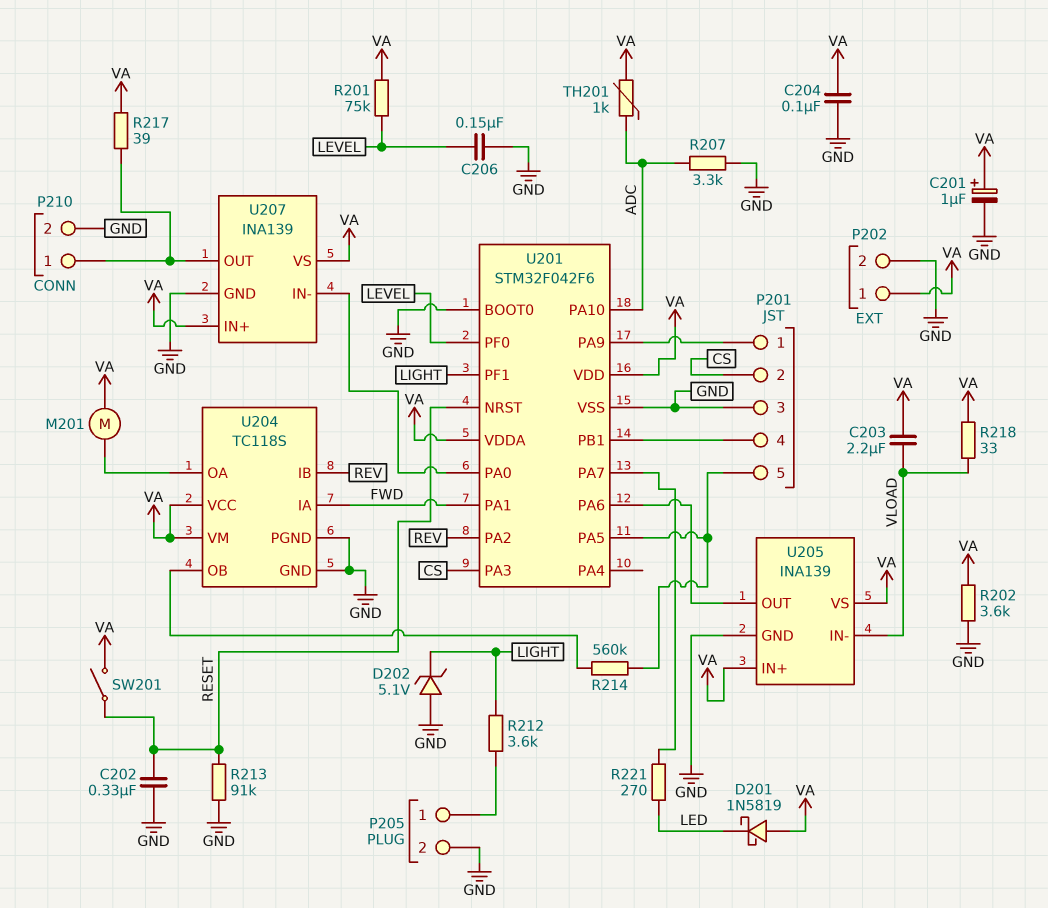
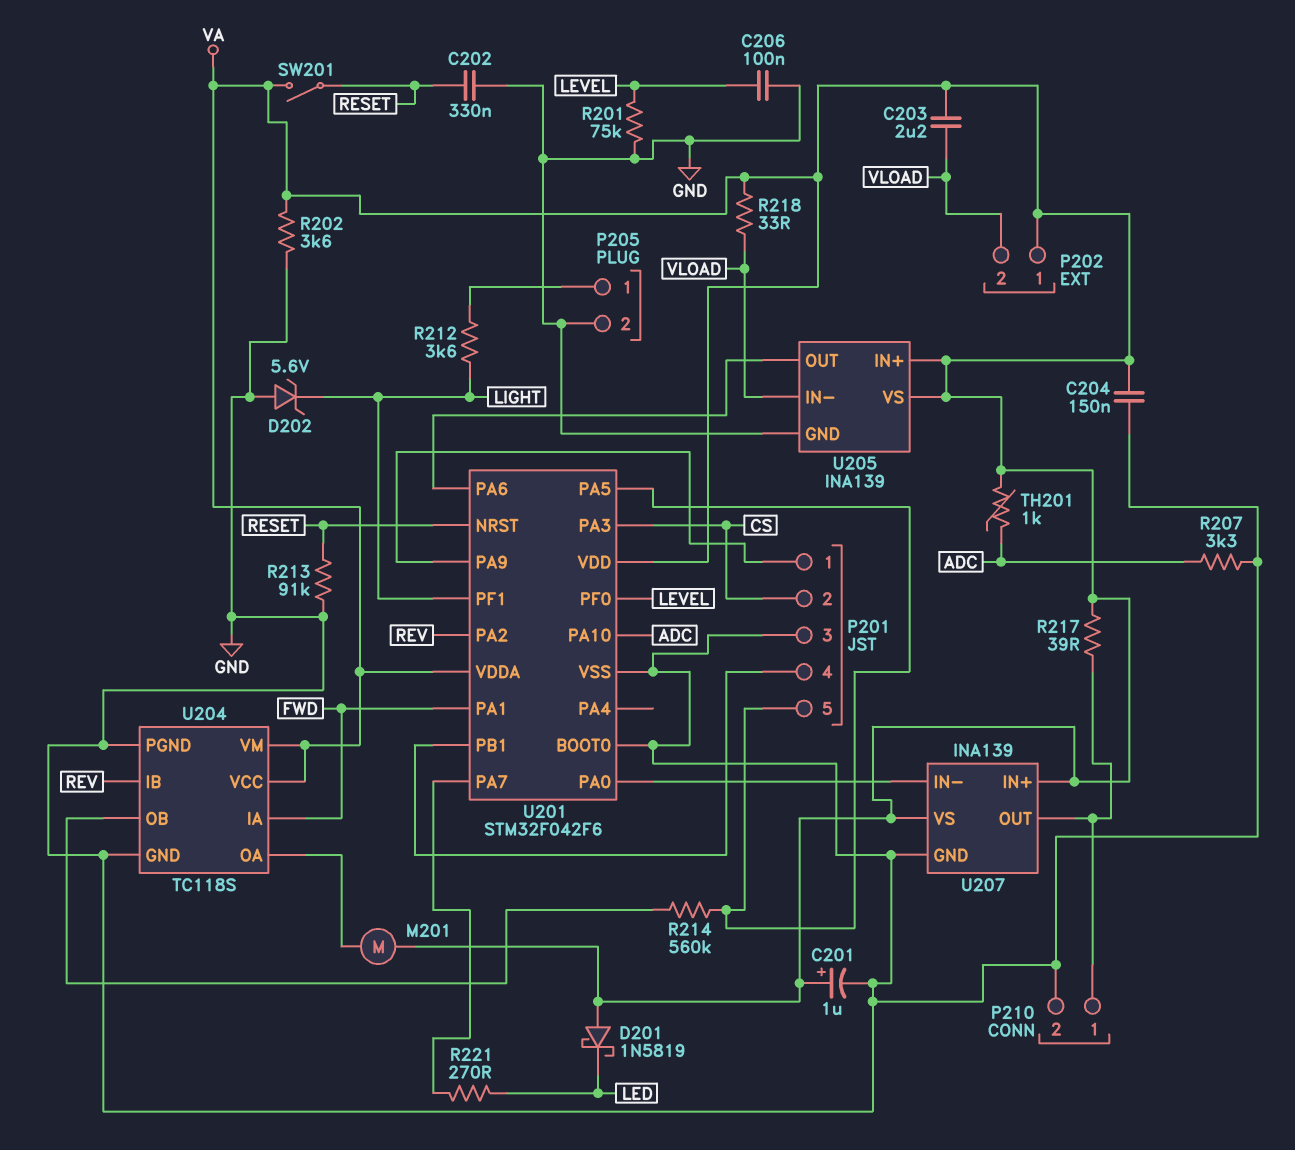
C204: 100nF (GND, VA) -> 150nF (GND, VA)
C206: 150nF (GND, LEVEL) -> 100nF (GND, LEVEL)
D202: zener 5.1V (A GND, K LIGHT) -> zener 5.6V (A GND, K LIGHT)
P202 pin 2: GND -> VLOAD
R201: 75k (LEVEL, VA) -> 75k (GND, LEVEL)

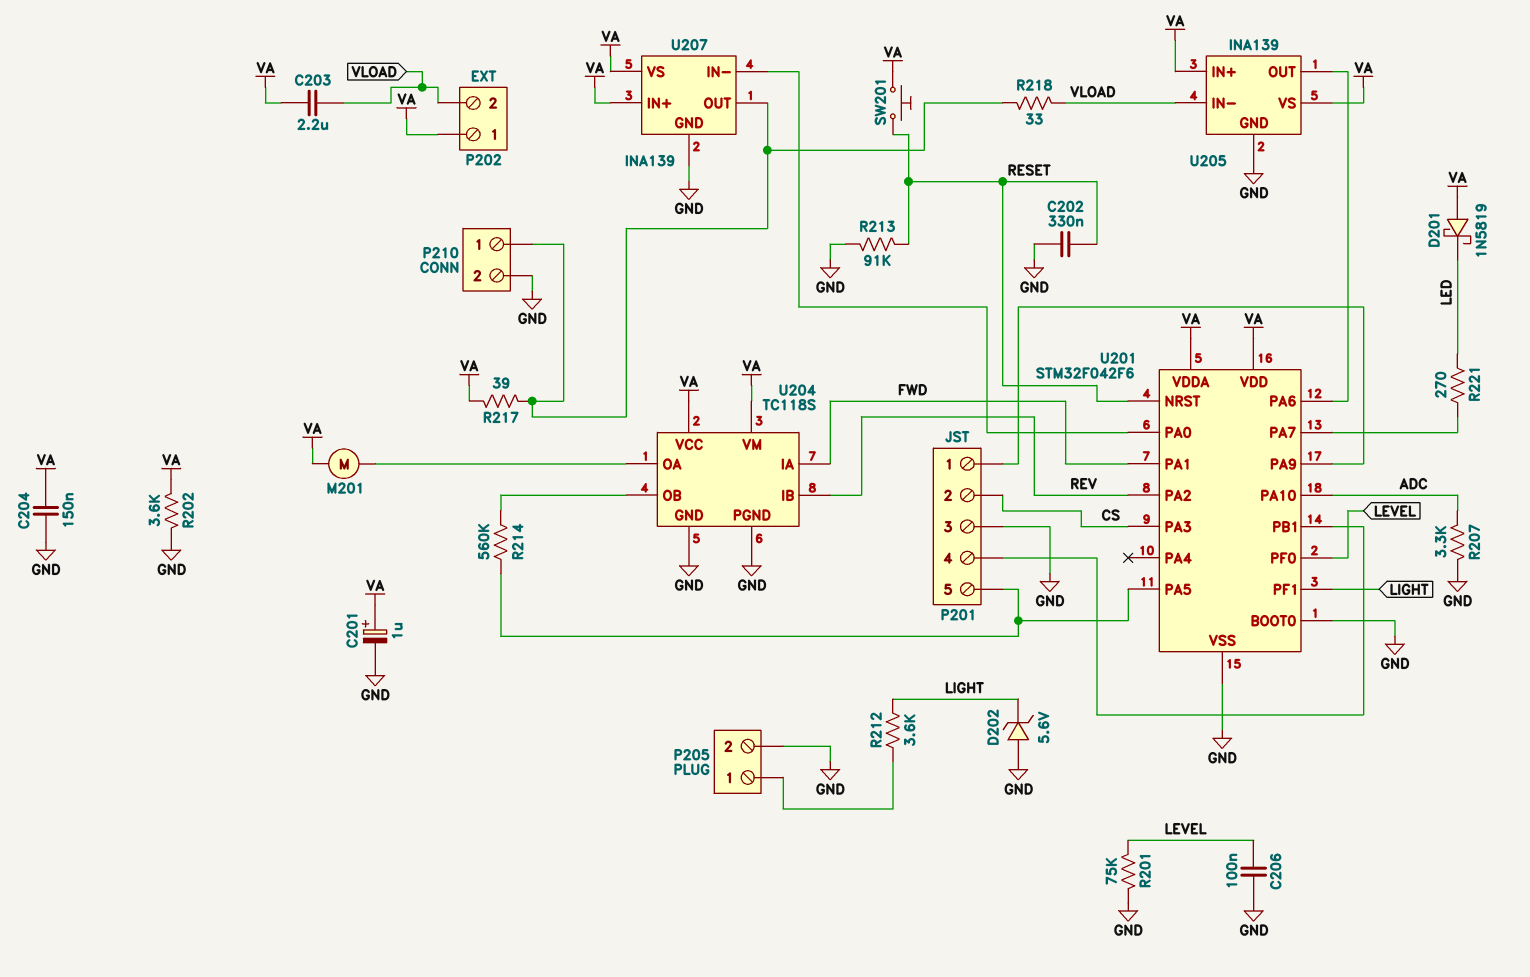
R218: 33 (VA, VLOAD) -> 33 (P210/1, VLOAD)
SW201: switch (RESET, VA) -> button (RESET, VA)
TH201: 1k (ADC, VA) -> none

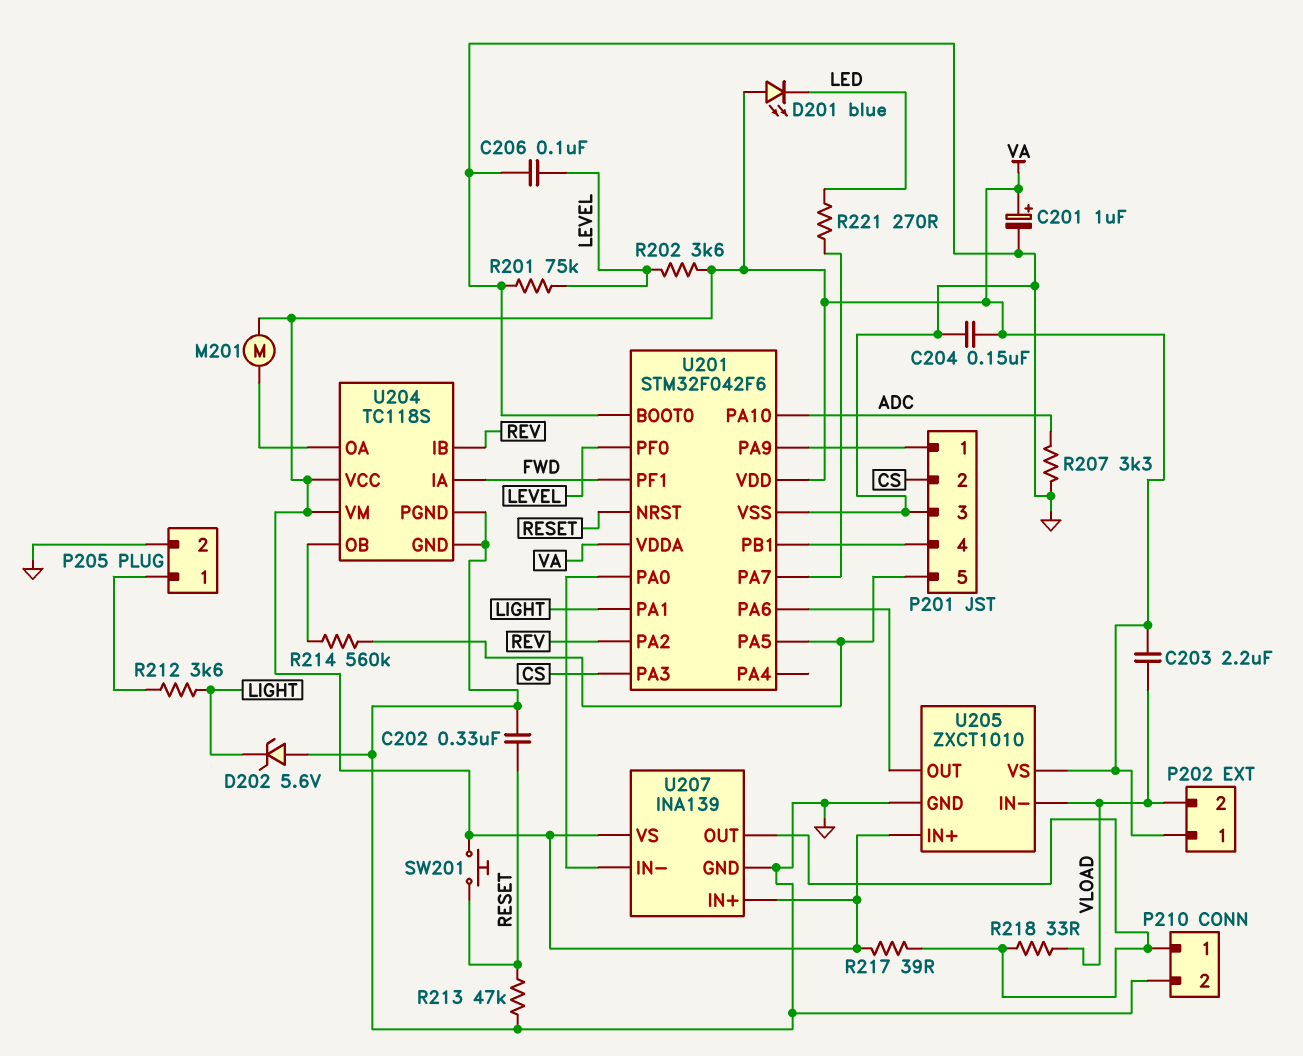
D201: schottky 1N5819 (A VA, K LED) -> LED blue (A VA, K LED)
R202: 3.6k (GND, VA) -> 3.6k (LEVEL, VA)
R213: 91k (GND, RESET) -> 47k (GND, RESET)
U201 pin PA1: FWD -> LIGHT
U201 pin PF1: LIGHT -> FWD
U205: INA139 -> ZXCT1010

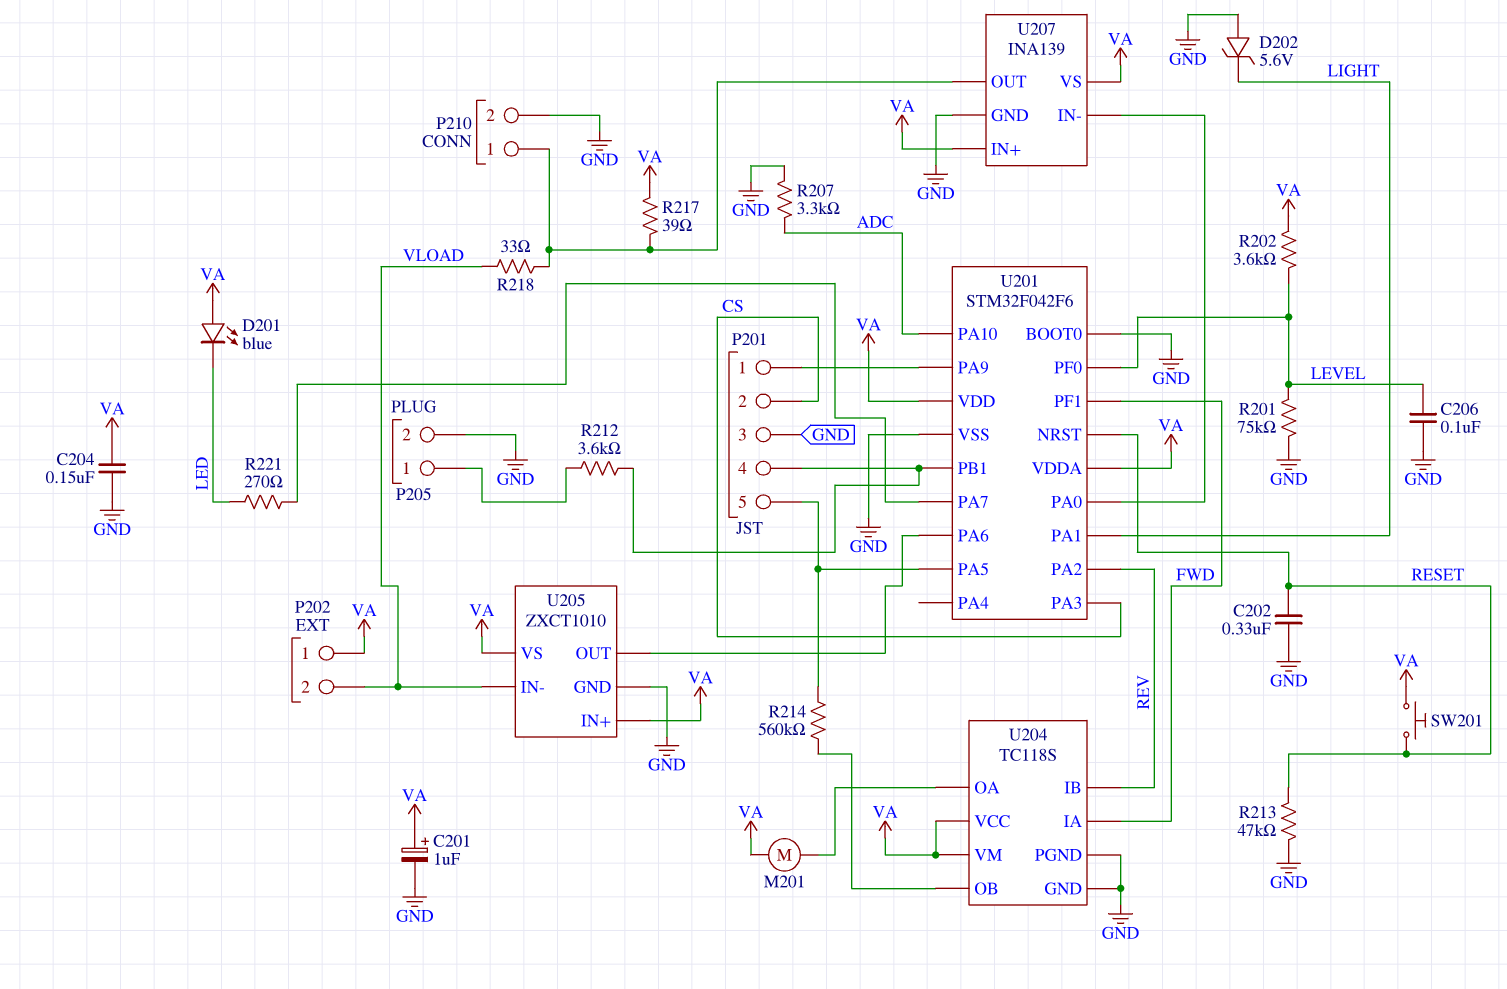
C203: 2.2uF (VA, VLOAD) -> none
R212: 3.6k (LIGHT, P205/1) -> 3.6k (P201/4, P205/1)

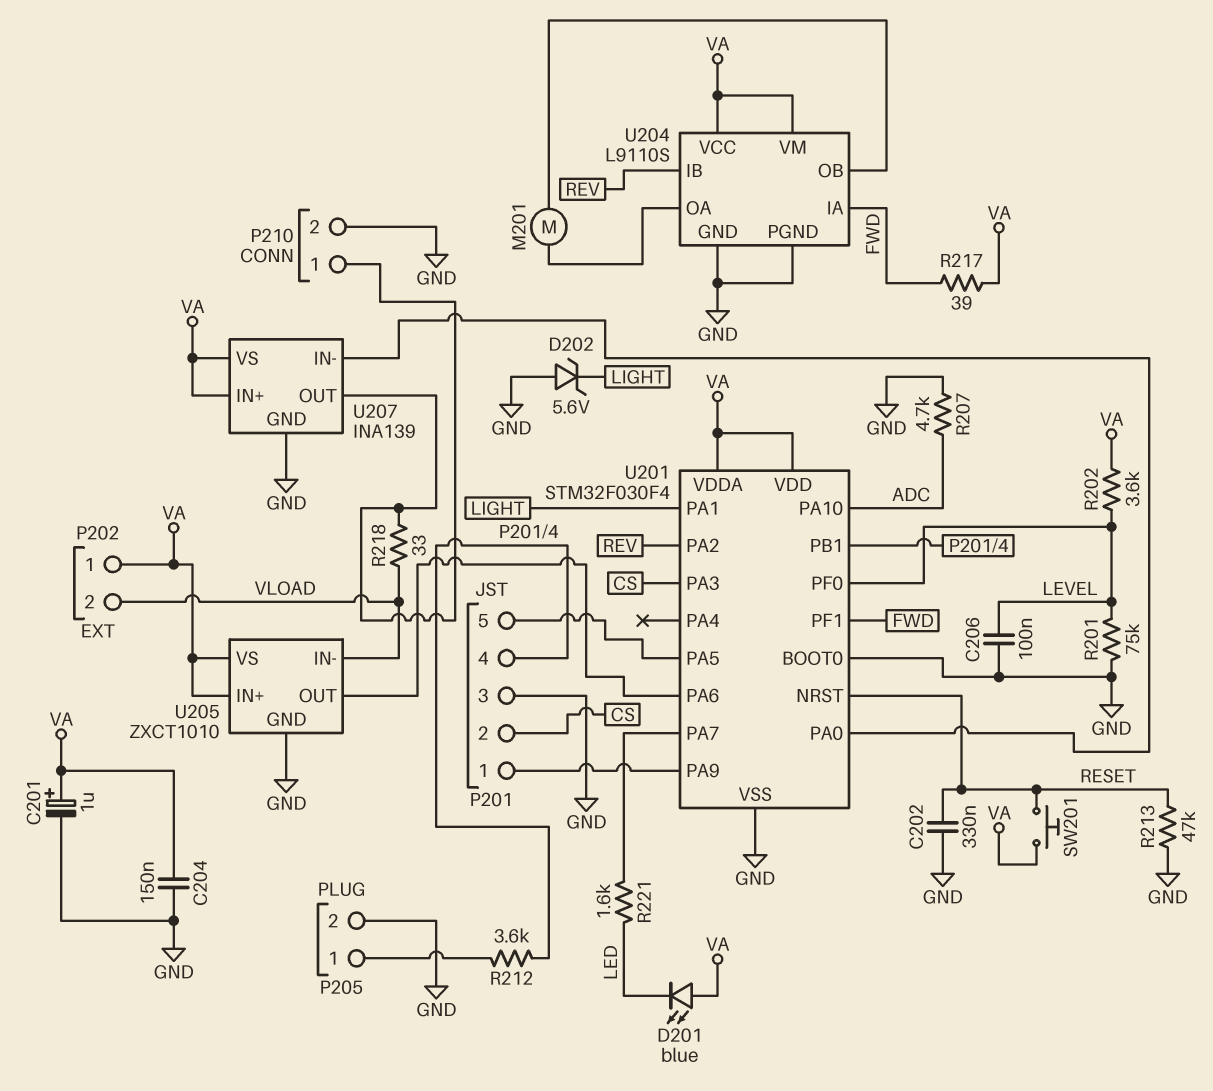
M201: motor (U204/OA, VA) -> motor (U204/OA, U204/OB)
R207: 3.3k (ADC, GND) -> 4.7k (ADC, GND)
R214: 560k (P201/5, U204/OB) -> none
R217: 39 (P210/1, VA) -> 39 (FWD, VA)
R221: 270 (LED, U201/PA7) -> 1.6k (LED, U201/PA7)
U201: STM32F042F6 -> STM32F030F4
U204: TC118S -> L9110S

